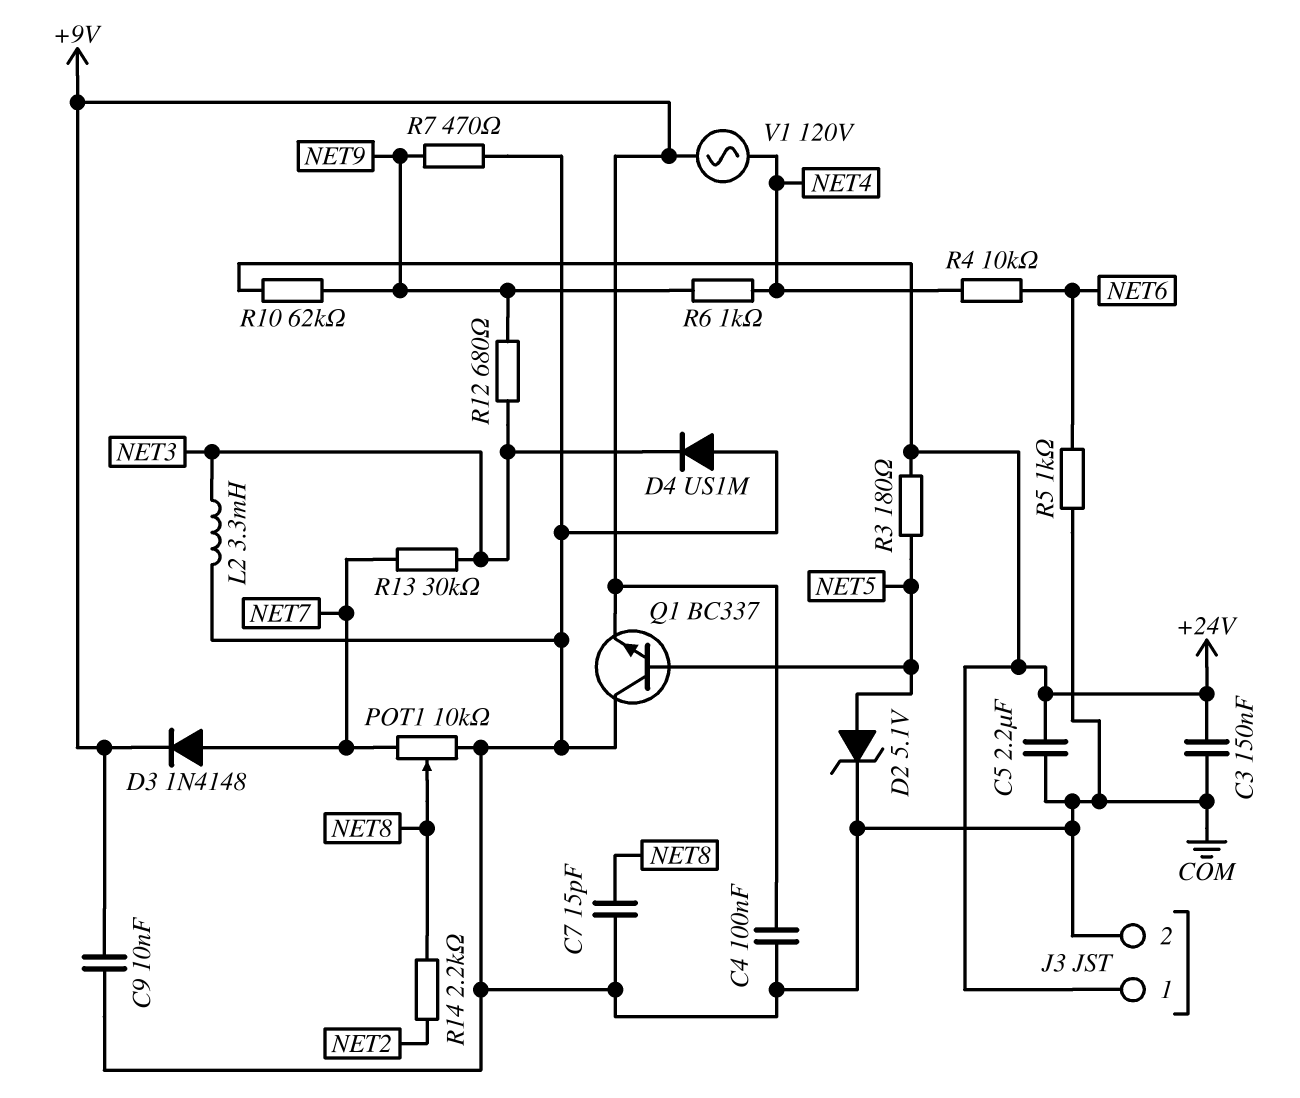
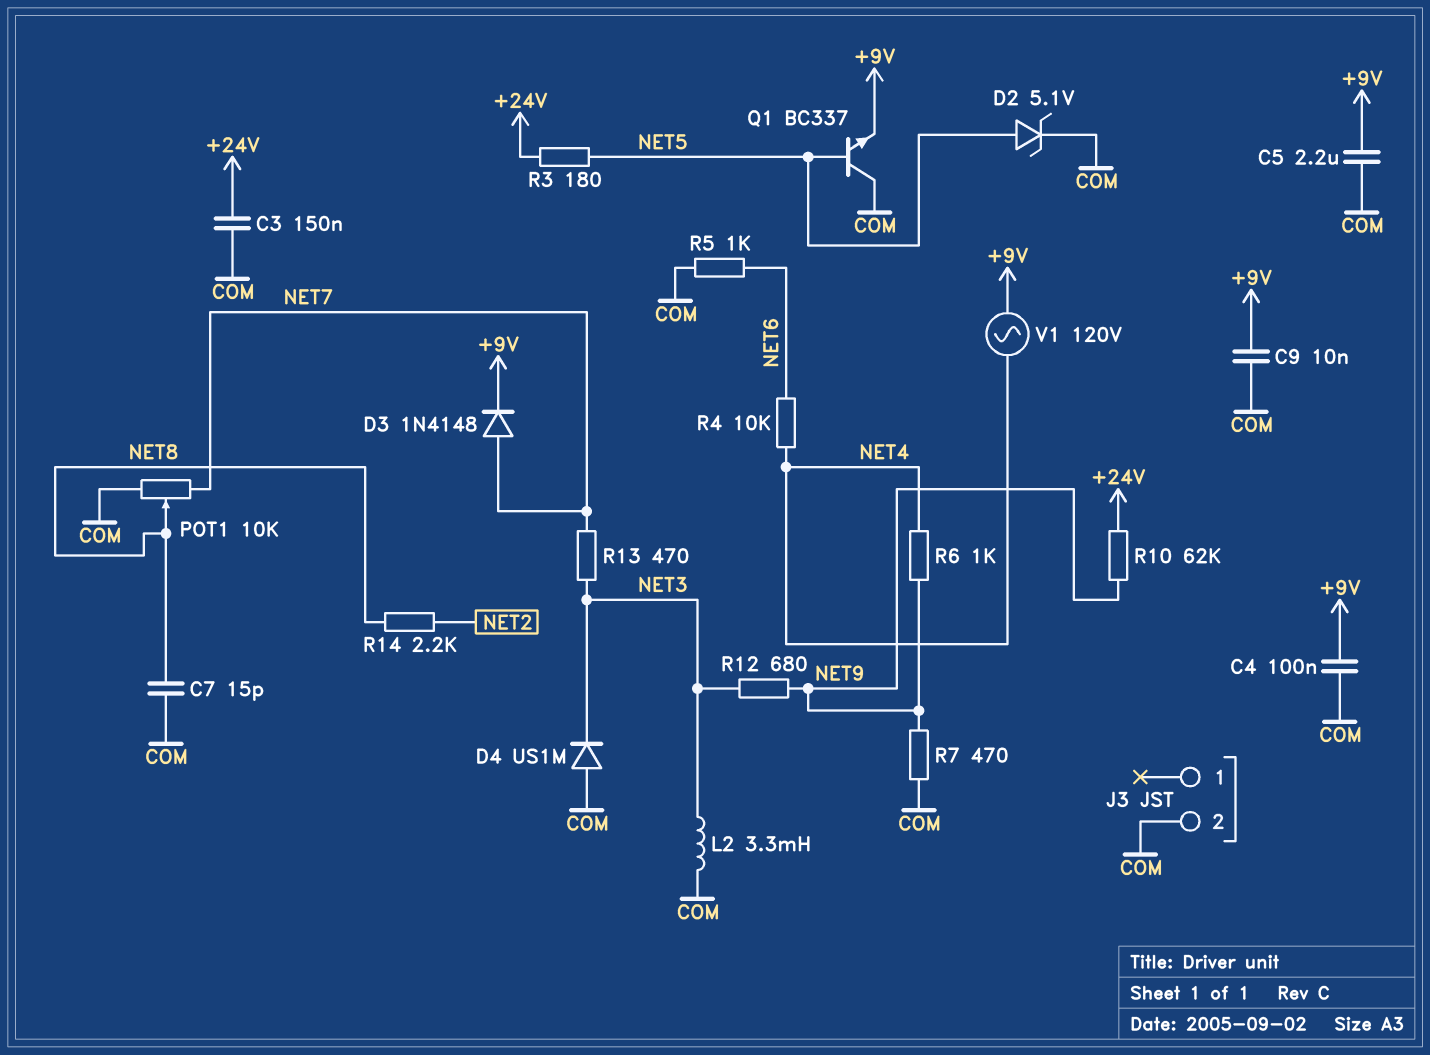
C5: 2.2uF (+24V, COM) -> 2.2uF (+9V, COM)
J3 pin 1: +24V -> none
R13: 30k (NET3, NET7) -> 470 (NET3, NET7)

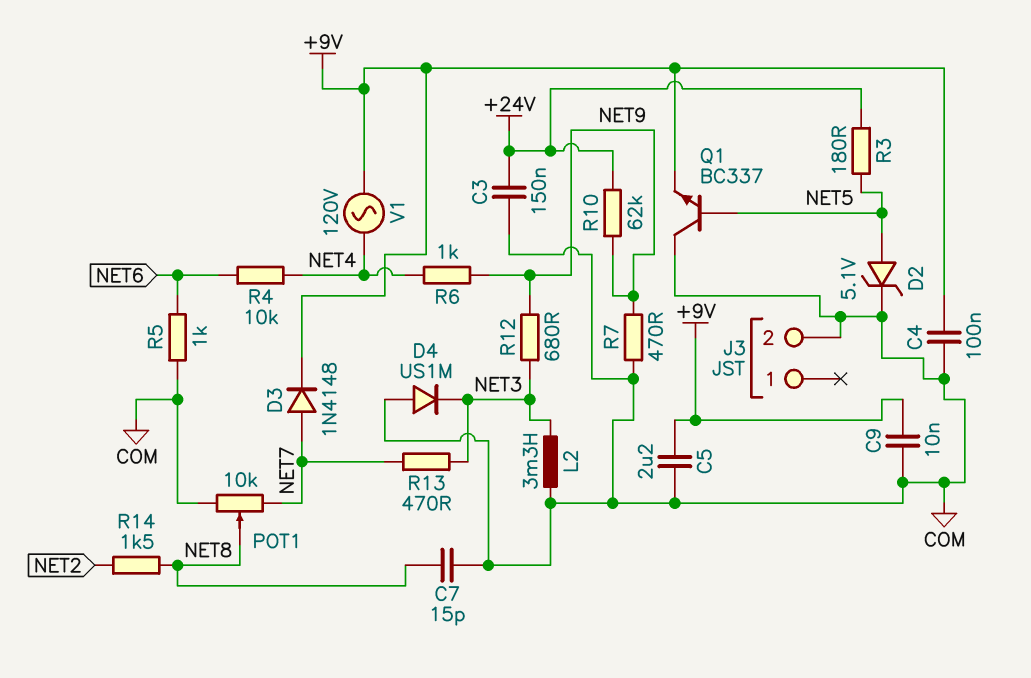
R14: 2.2k (NET2, NET8) -> 1.5k (NET2, NET8)

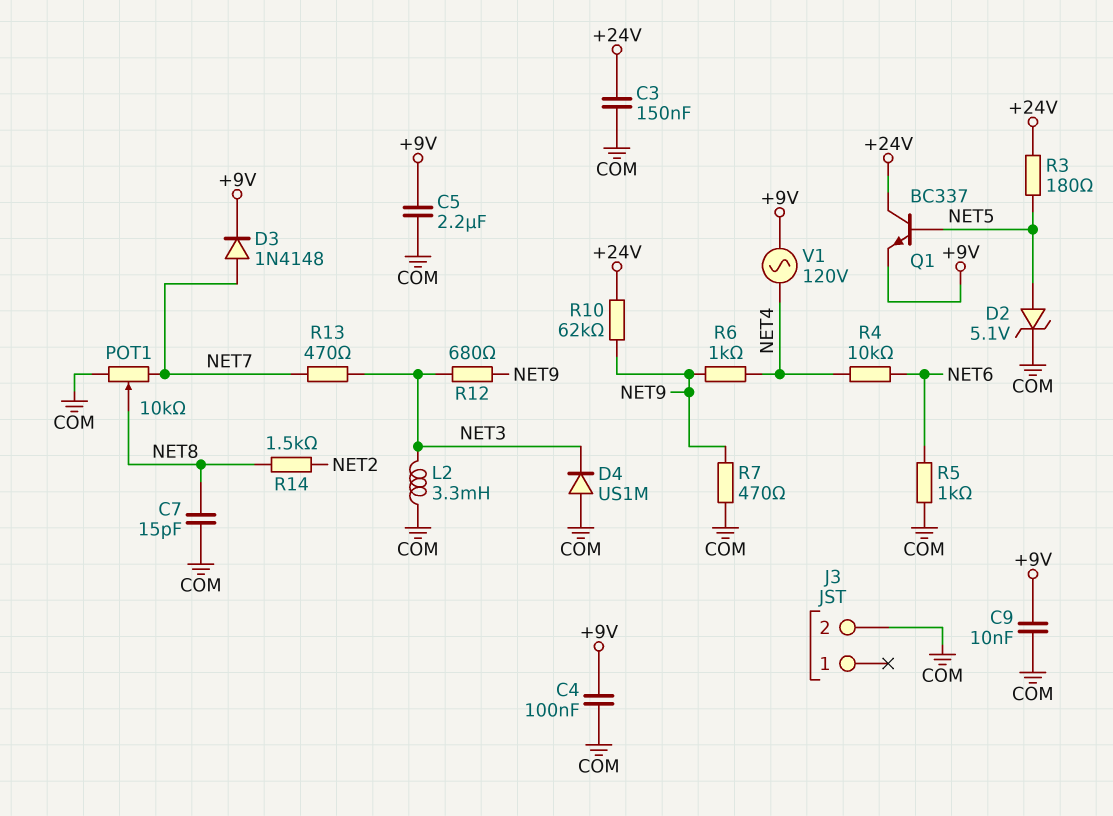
Q1: NPN BC337 (B NET5, C COM, E +9V) -> NPN BC337 (B NET5, C +24V, E +9V)

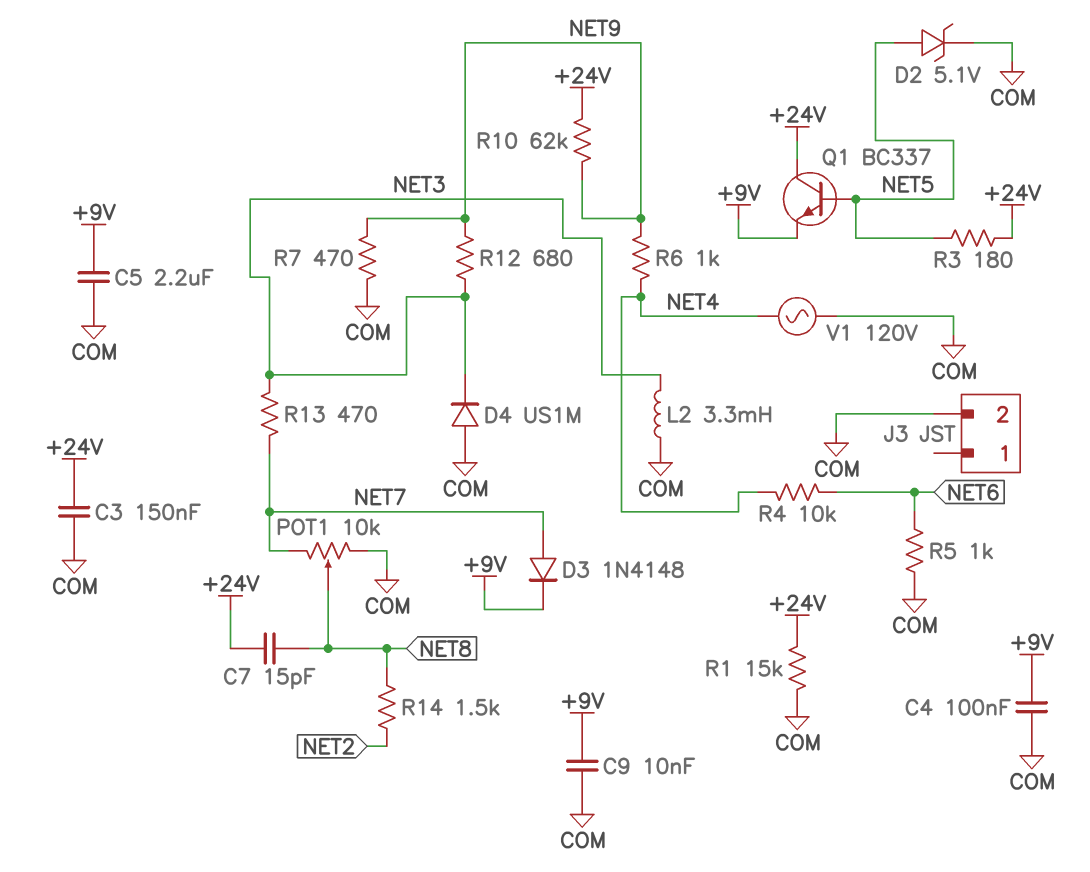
C7: 15pF (COM, NET8) -> 15pF (+24V, NET8)
R1: none -> 15k (+24V, COM)
V1: AC 120V (+9V, NET4) -> AC 120V (COM, NET4)

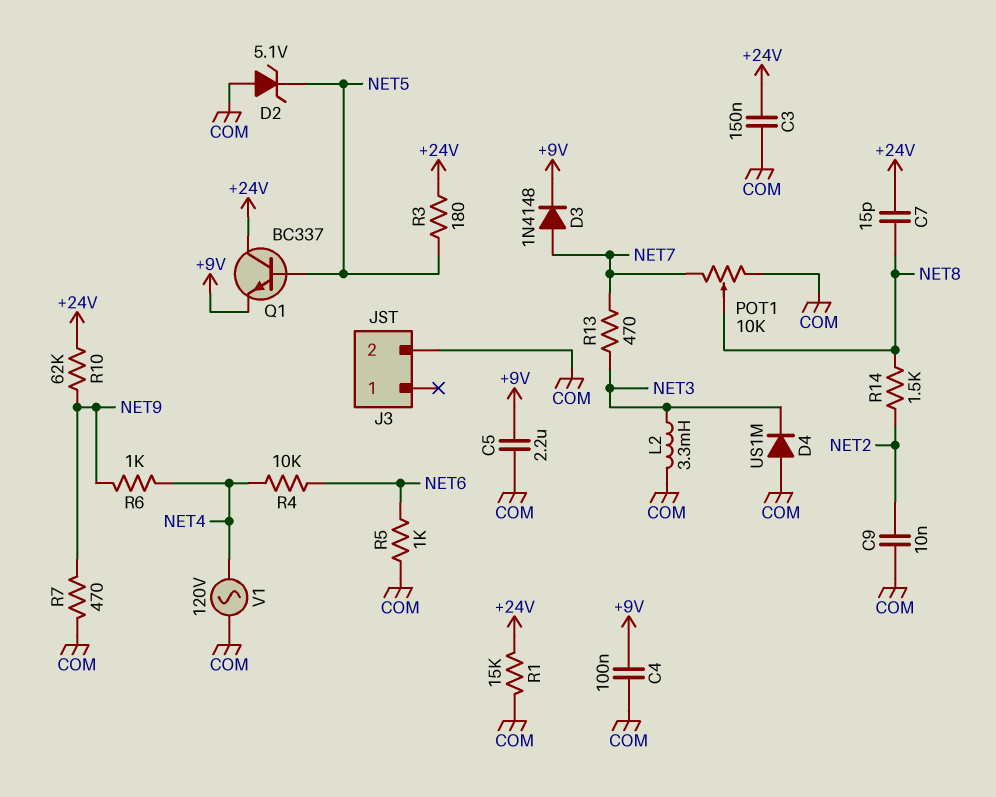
C9: 10nF (+9V, COM) -> 10nF (COM, NET2)
D2: zener 5.1V (A NET5, K COM) -> zener 5.1V (A COM, K NET5)
R12: 680 (NET3, NET9) -> none

